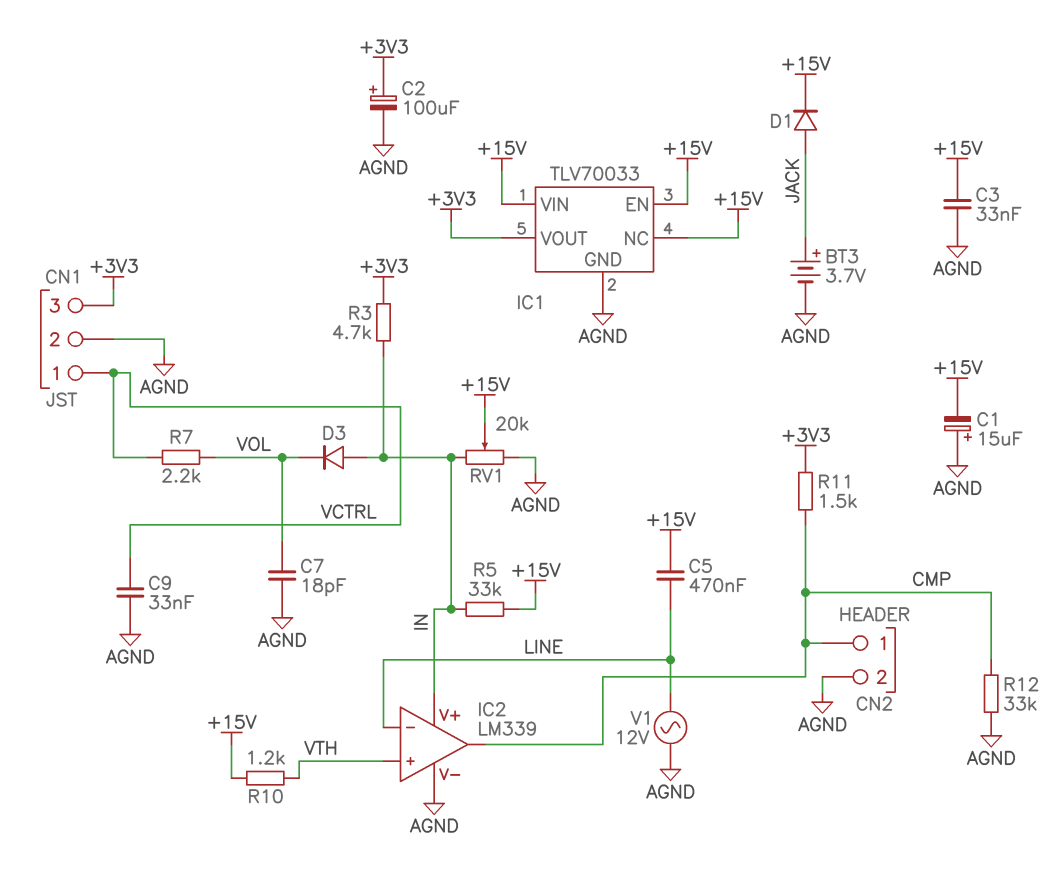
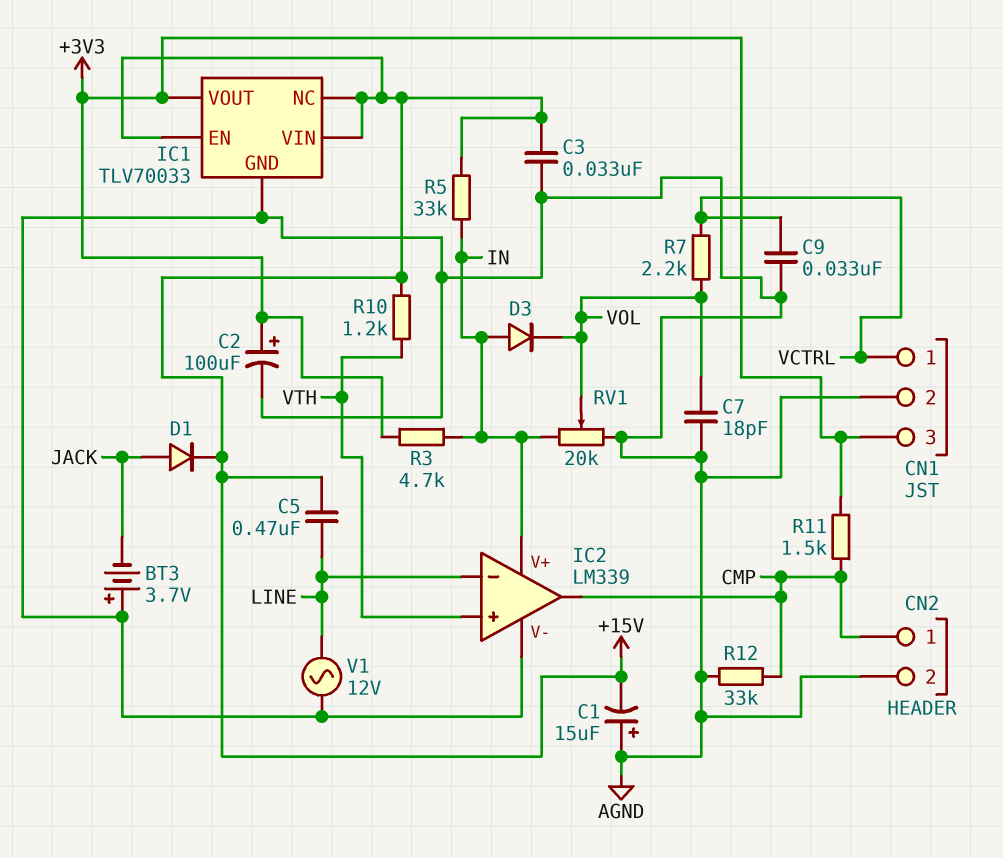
BT3: 3.7V (plus JACK, minus AGND) -> 3.7V (plus AGND, minus JACK)
RV1: 20k (AGND, IN, wiper +15V) -> 20k (AGND, IN, wiper VOL)

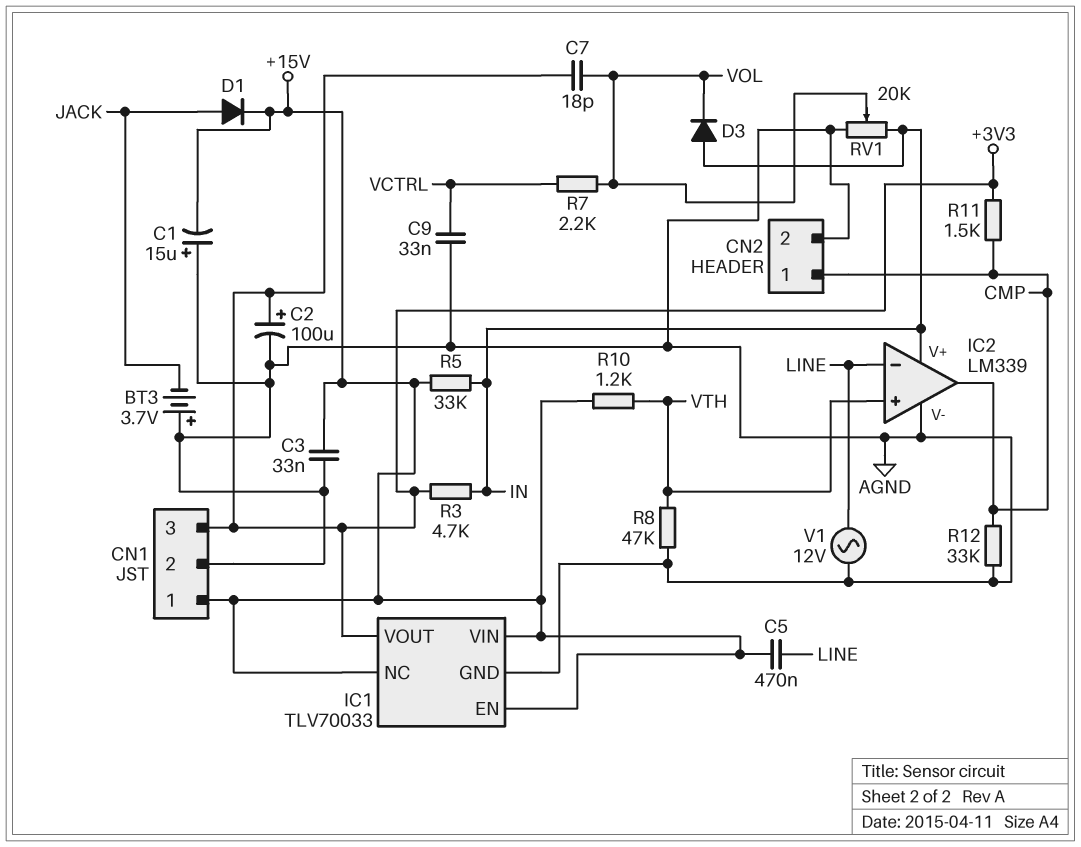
C7: 18pF (AGND, VOL) -> 18pF (+3V3, VOL)
CN1 pin 1: VCTRL -> +15V
R8: none -> 47k (AGND, VTH)

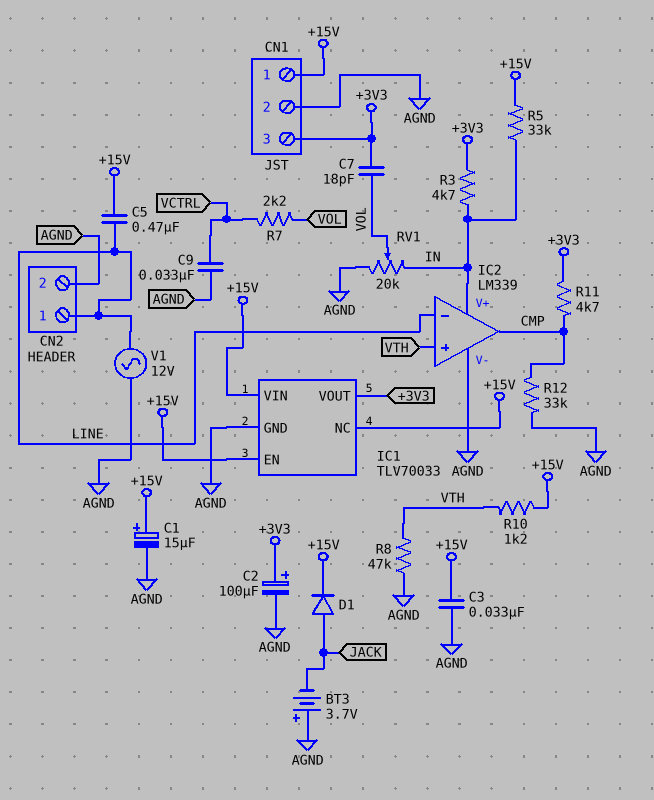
C1: 15uF (plus AGND, minus +15V) -> 15uF (plus +15V, minus AGND)
CN2 pin 1: CMP -> LINE
D3: diode (A IN, K VOL) -> none
R11: 1.5k (+3V3, CMP) -> 4.7k (+3V3, CMP)

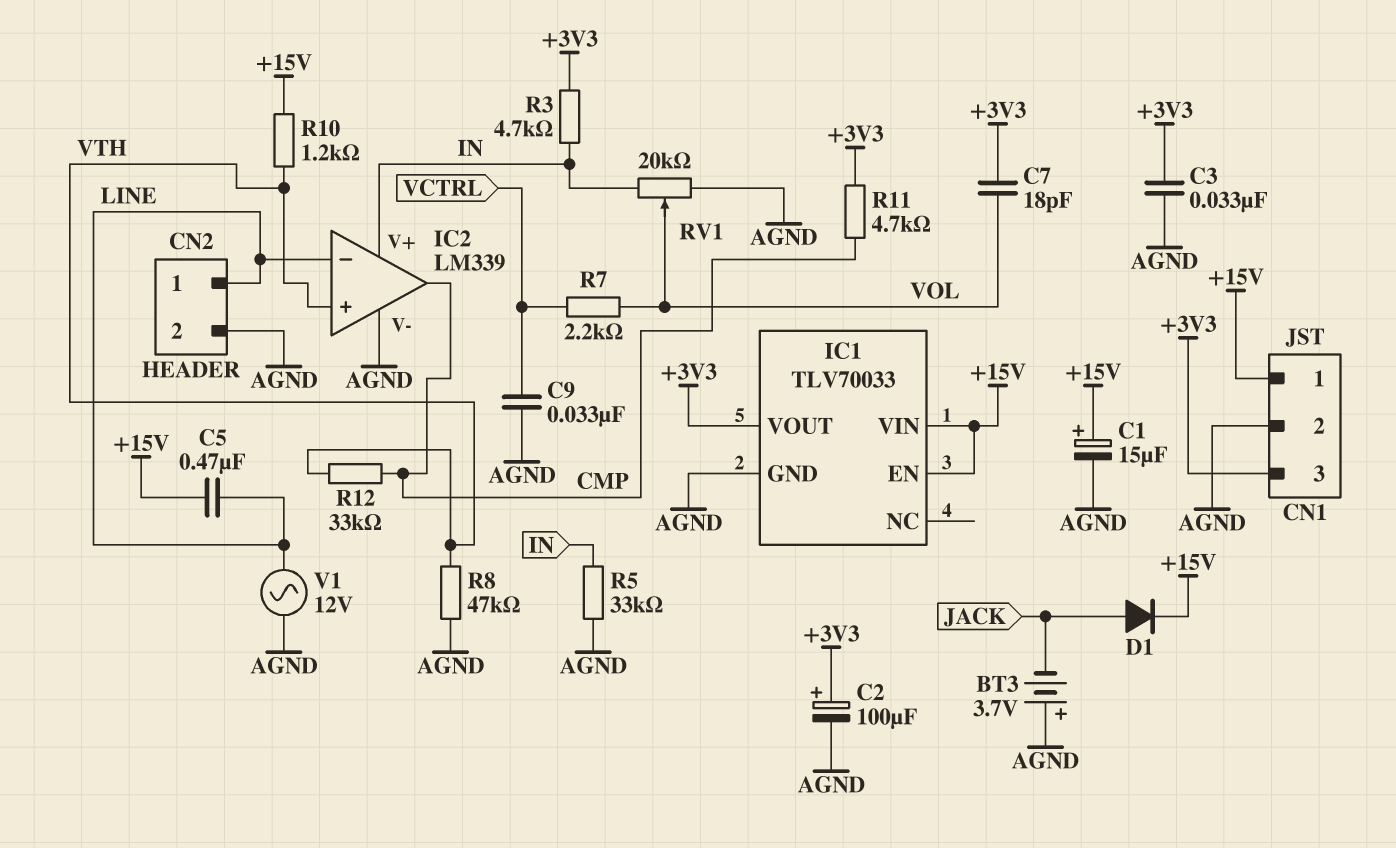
C3: 33nF (+15V, AGND) -> 33nF (+3V3, AGND)
IC1 pin NC: +15V -> none
R5: 33k (+15V, IN) -> 33k (AGND, IN)
R12: 33k (AGND, CMP) -> 33k (CMP, VTH)

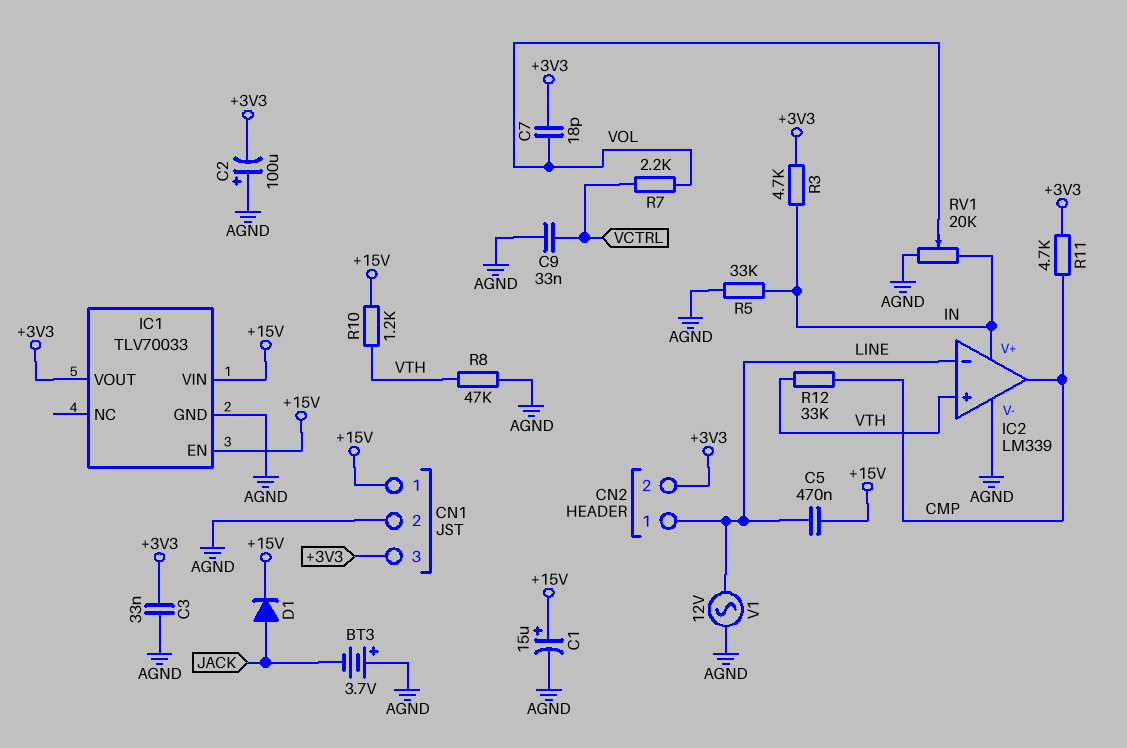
C2: 100uF (plus +3V3, minus AGND) -> 100uF (plus AGND, minus +3V3)
CN2 pin 2: AGND -> +3V3

